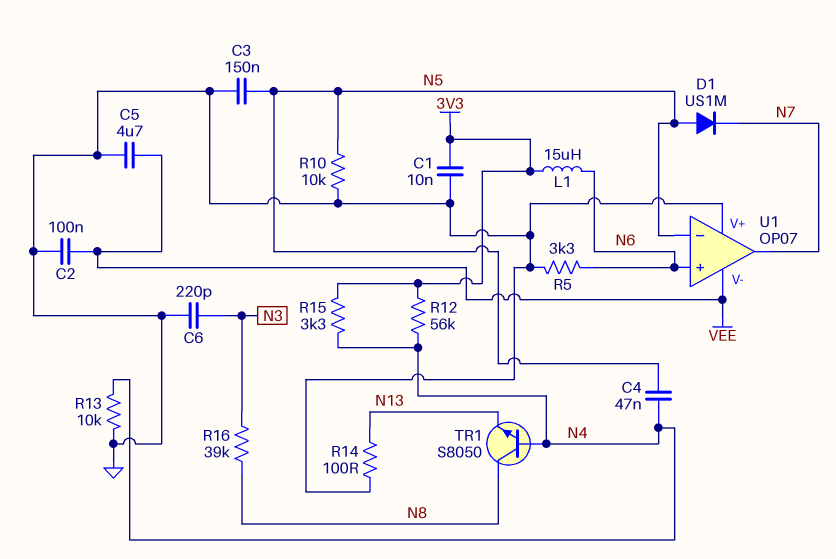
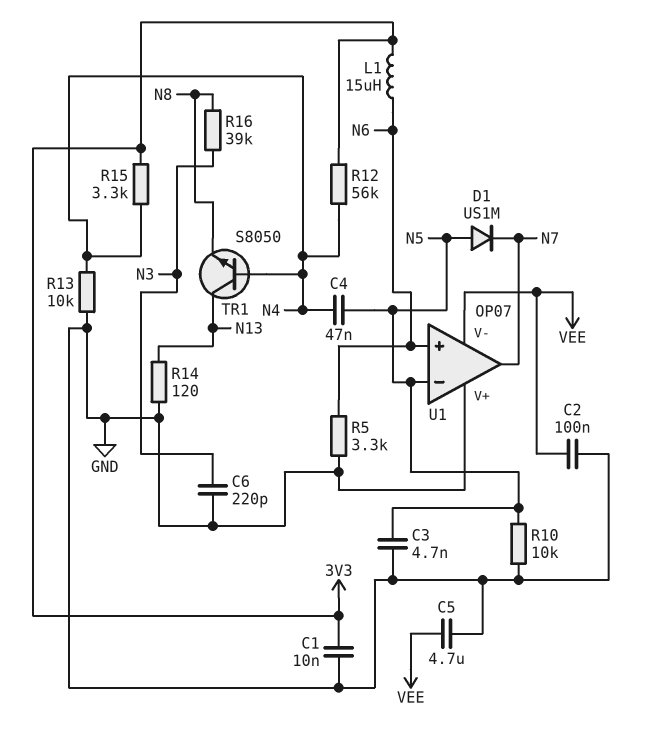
C3: 150nF (GND, N5) -> 4.7nF (GND, N5)
R14: 100 (GND, N13) -> 120 (GND, N13)
TR1: NPN S8050 (B N4, C N8, E N13) -> NPN S8050 (B N4, C N13, E N8)

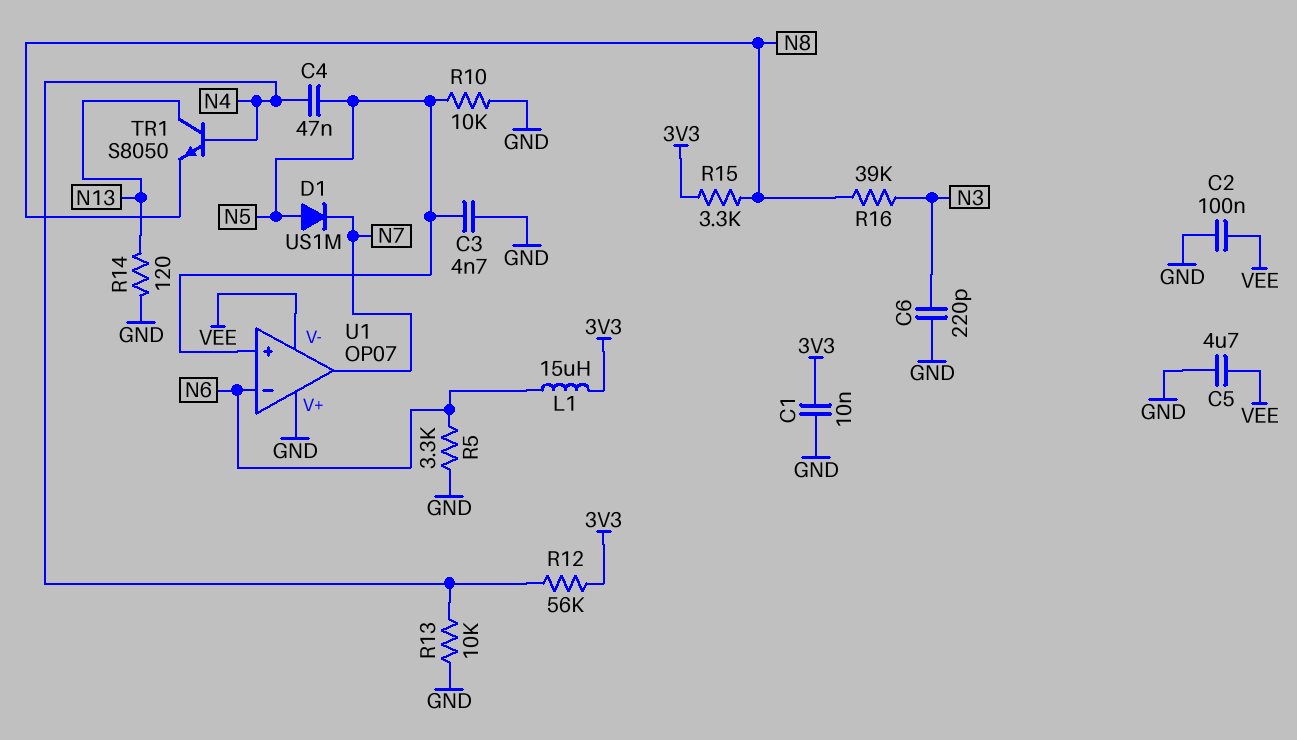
R15: 3.3k (3V3, N4) -> 3.3k (3V3, N8)
U1 pin in+: N6 -> N5
U1 pin in-: N5 -> N6

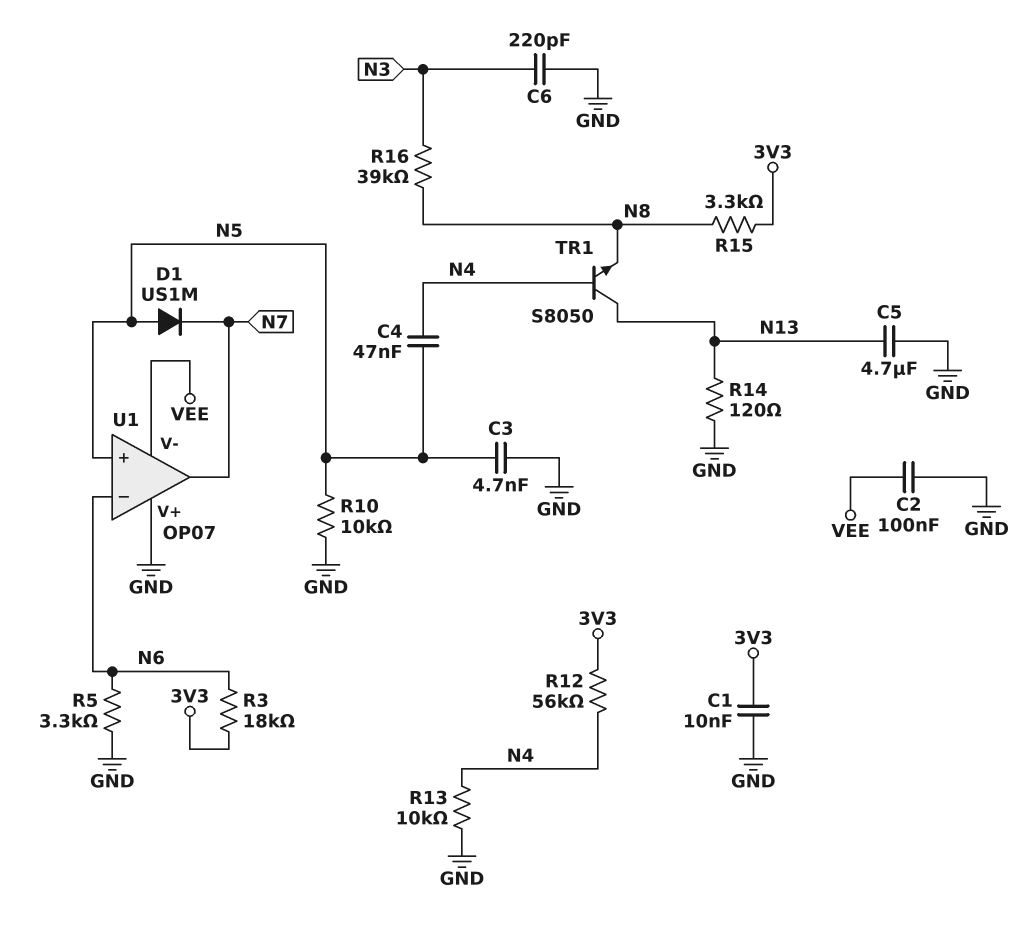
C5: 4.7uF (GND, VEE) -> 4.7uF (GND, N13)
L1: 15uH (3V3, N6) -> none
R3: none -> 18k (3V3, N6)

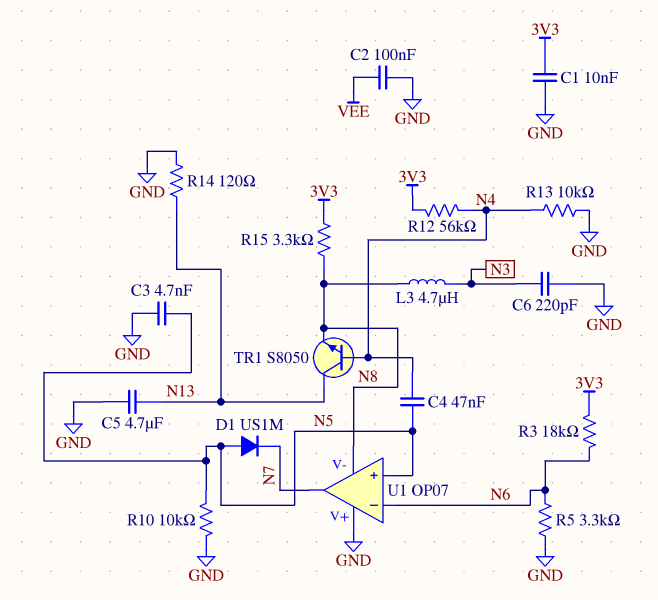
L3: none -> 4.7uH (N3, N8)
R16: 39k (N3, N8) -> none
U1 pin V-: VEE -> N8

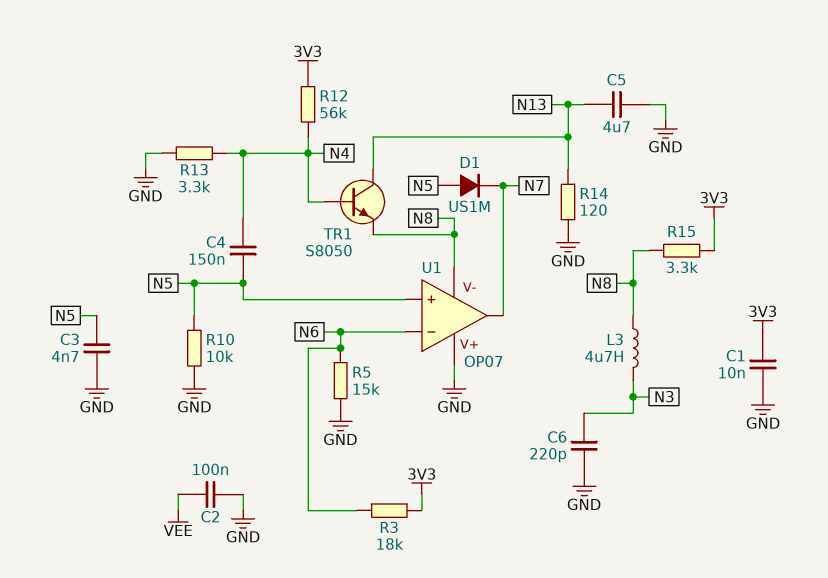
C4: 47nF (N4, N5) -> 150nF (N4, N5)
R5: 3.3k (GND, N6) -> 15k (GND, N6)
R13: 10k (GND, N4) -> 3.3k (GND, N4)

